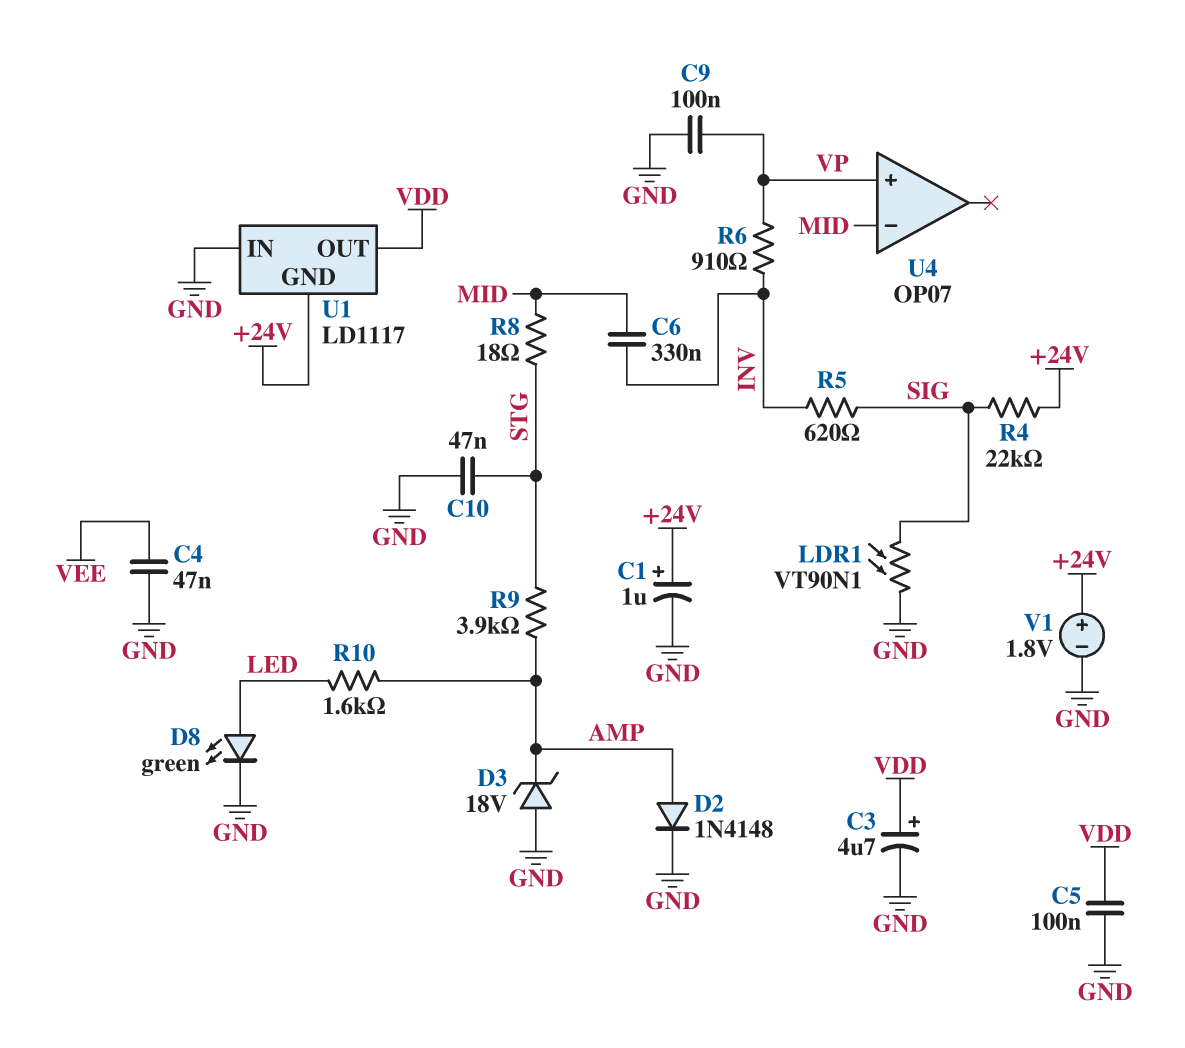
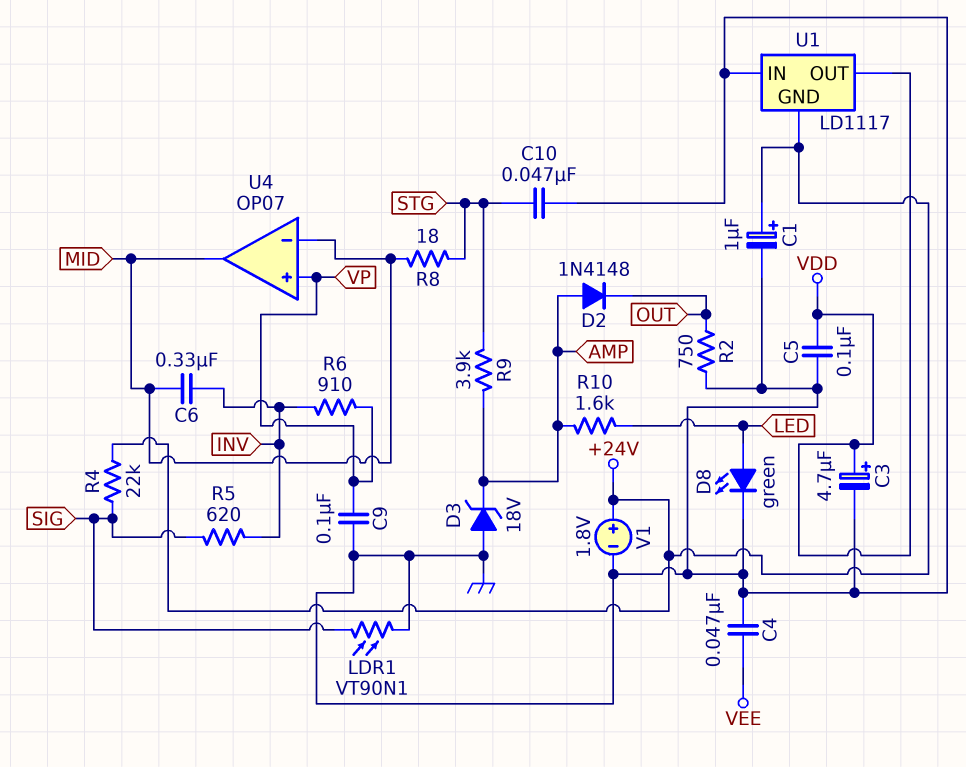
D2: diode 1N4148 (A AMP, K GND) -> diode 1N4148 (A AMP, K OUT)
R2: none -> 750 (GND, OUT)
U4 pin out: none -> MID

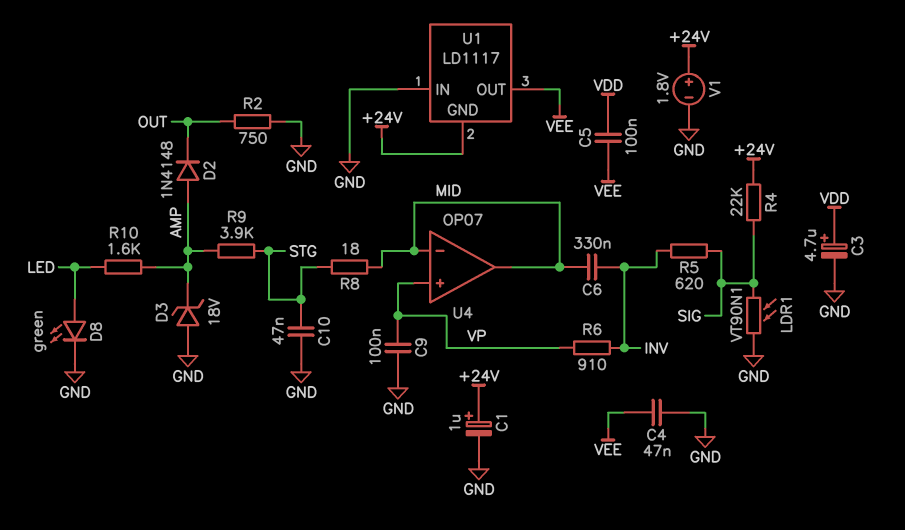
C5: 100nF (GND, VDD) -> 100nF (VDD, VEE)
U1 pin OUT: VDD -> VEE

